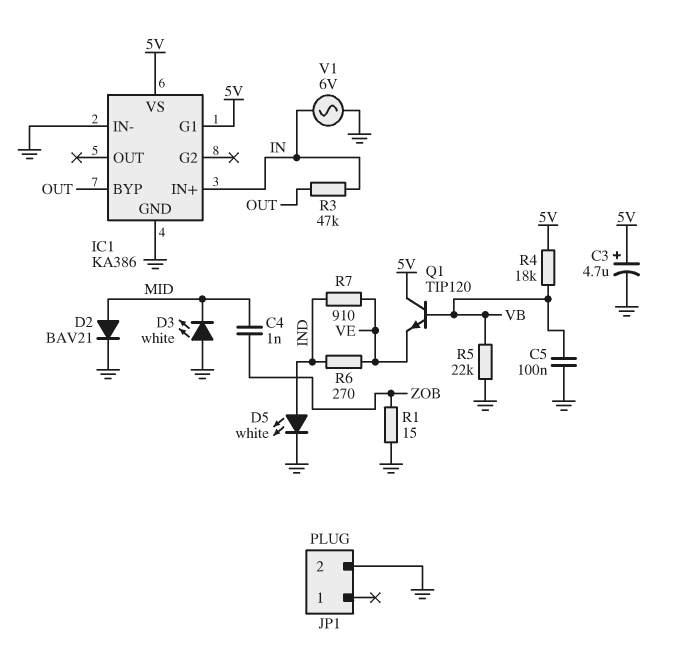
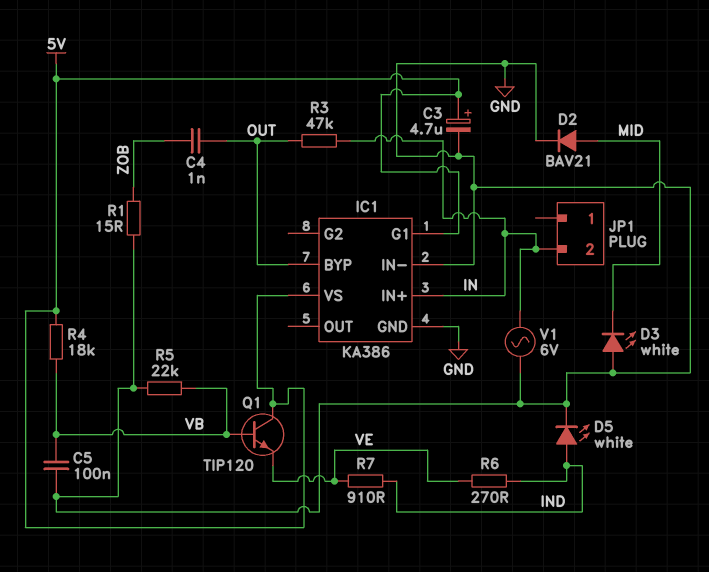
C4: 1nF (MID, ZOB) -> 1nF (OUT, ZOB)
JP1 pin 2: GND -> IN

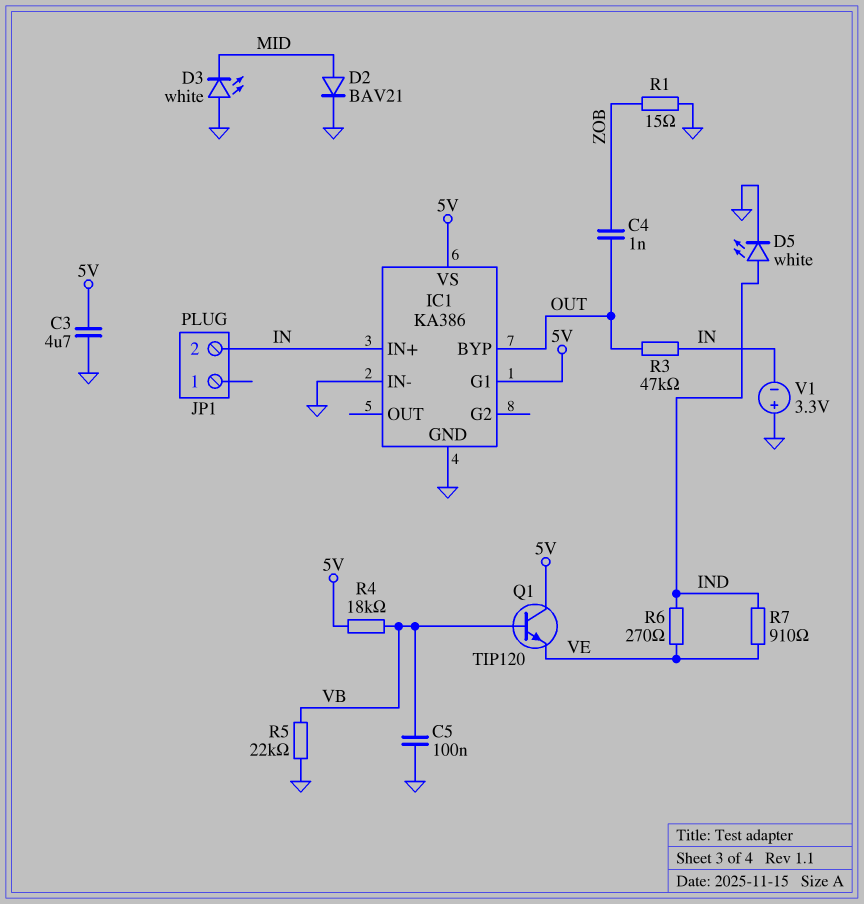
C3: 4.7uF (plus 5V, minus GND) -> 4.7uF (5V, GND)
V1: AC 6V (GND, IN) -> 3.3V (plus GND, minus IN)

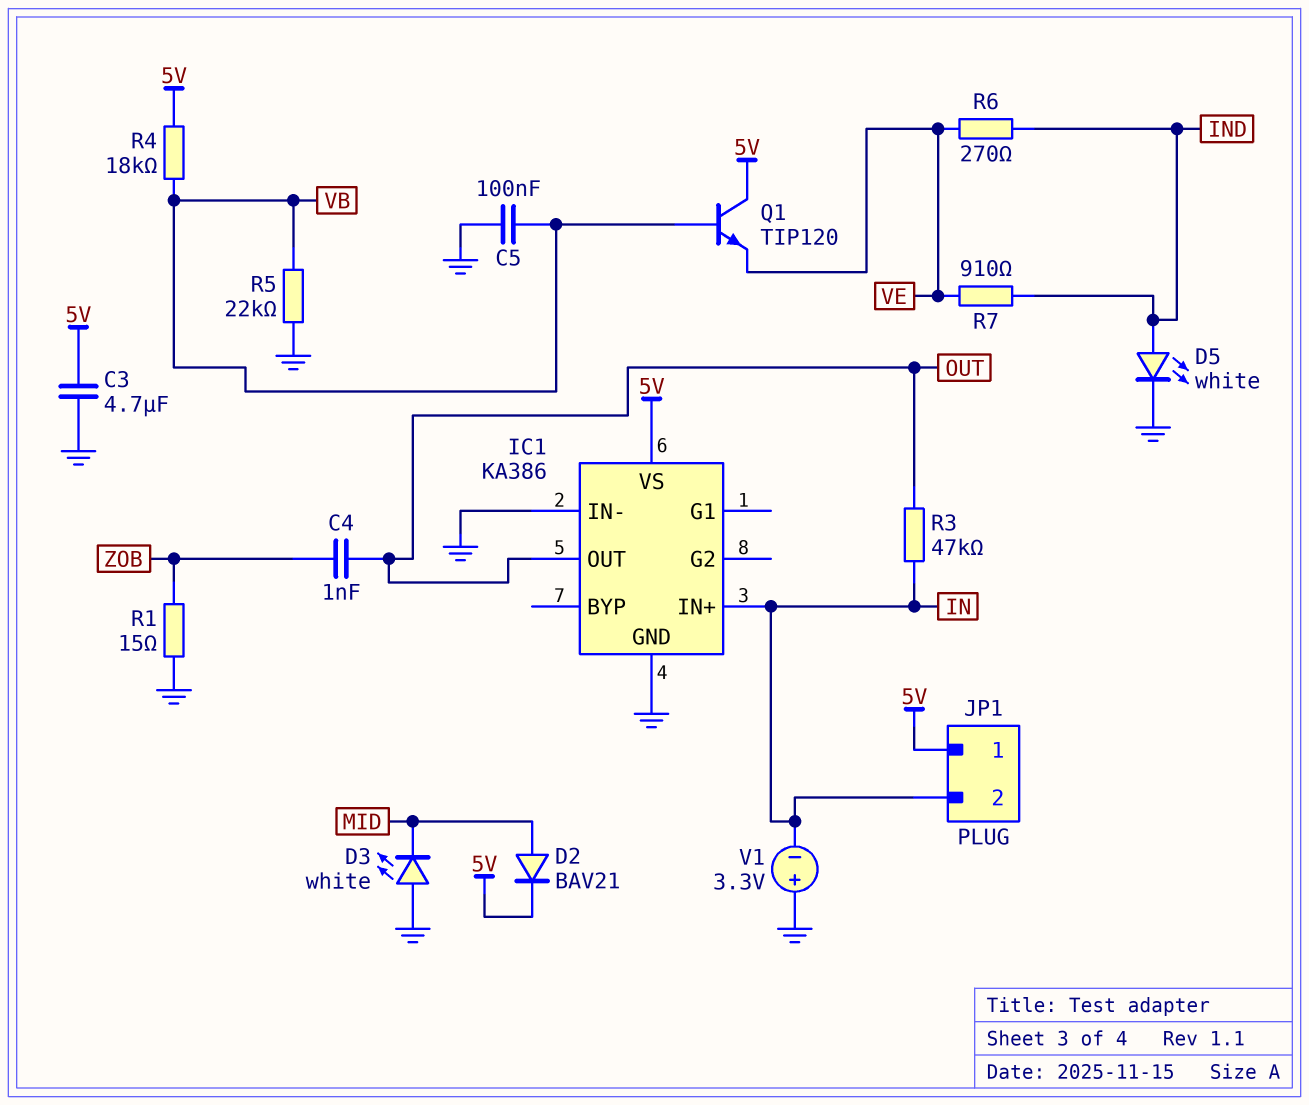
D2: diode BAV21 (A MID, K GND) -> diode BAV21 (A MID, K 5V)
IC1 pin BYP: OUT -> none
IC1 pin G1: 5V -> none
IC1 pin OUT: none -> OUT
JP1 pin 1: none -> 5V

